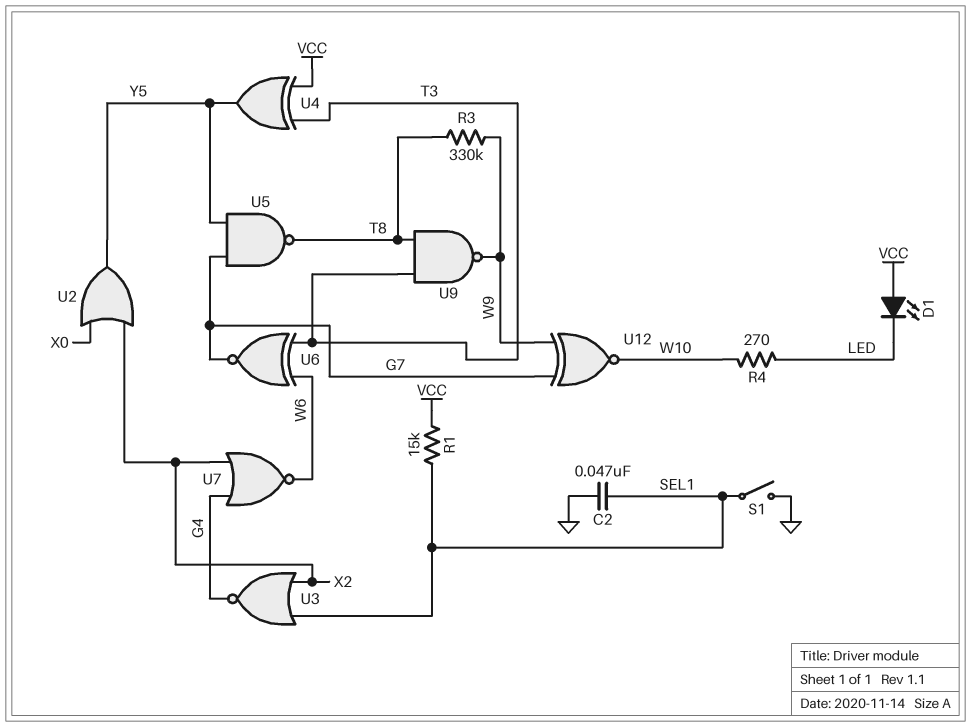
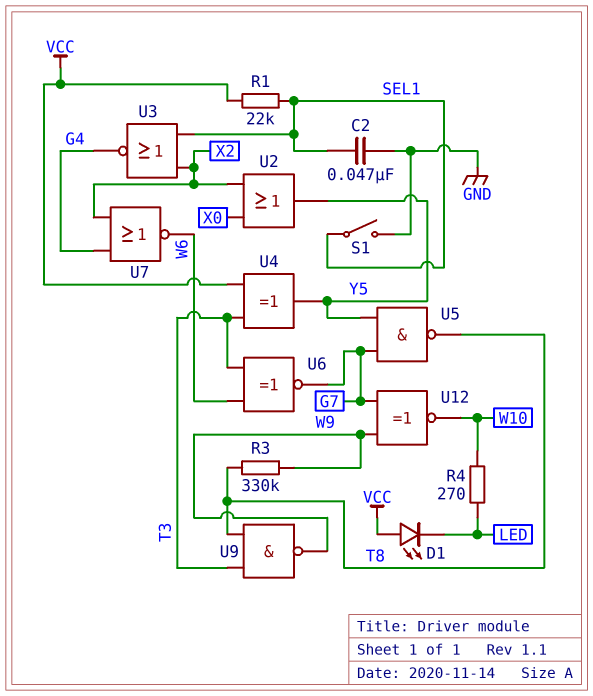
R1: 15k (SEL1, VCC) -> 22k (SEL1, VCC)

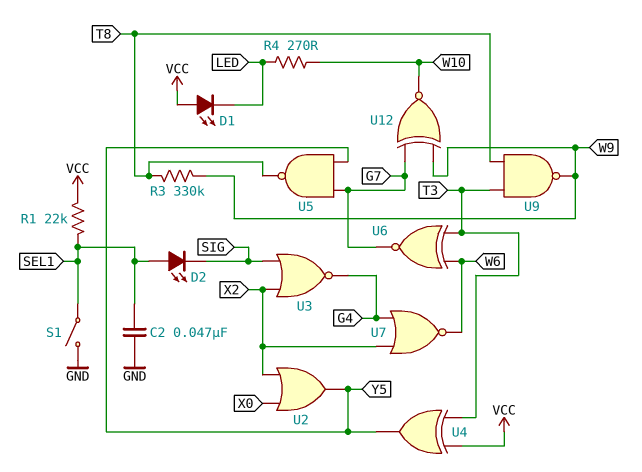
D2: none -> LED (A SEL1, K SIG)
U3: NOR (in SEL1, in X2, out G4) -> NOR (in SIG, in X2, out G4)

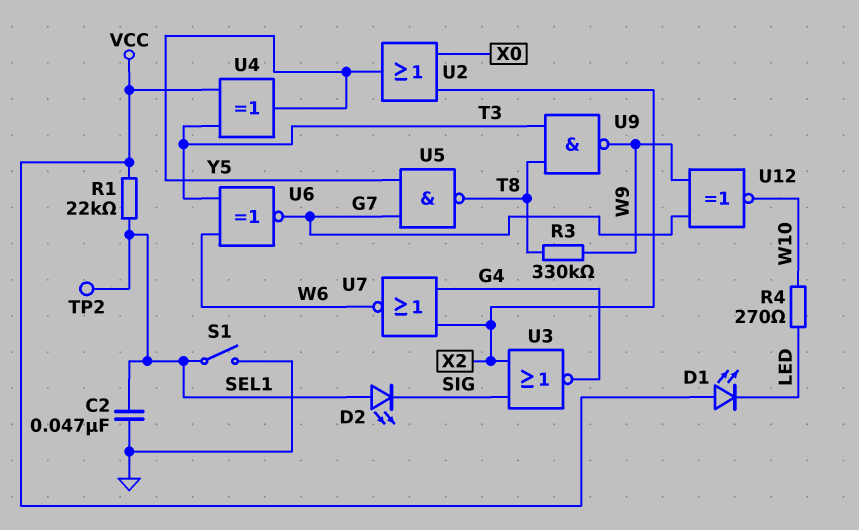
TP2: none -> test point (SEL1)

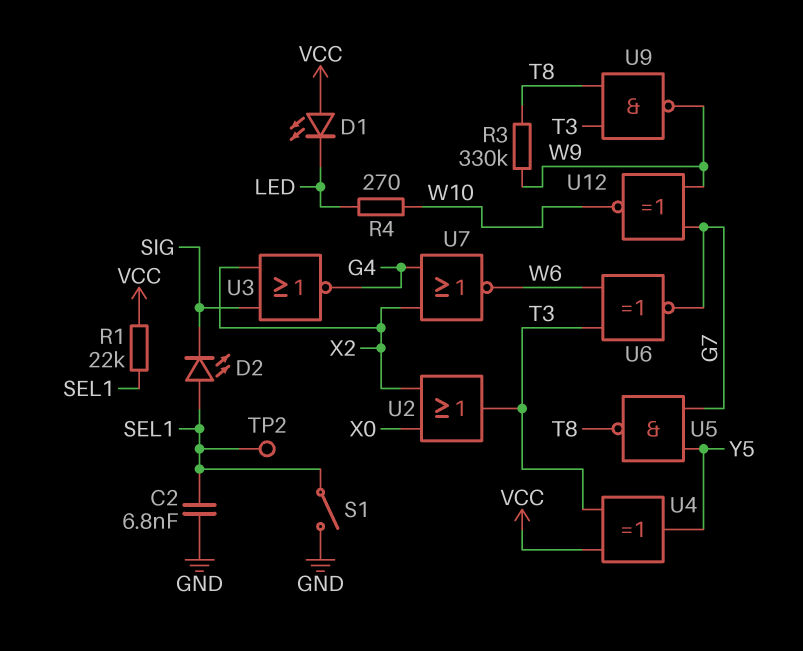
C2: 47nF (GND, SEL1) -> 6.8nF (GND, SEL1)
U2: OR (in X0, in X2, out Y5) -> OR (in X0, in X2, out T3)

